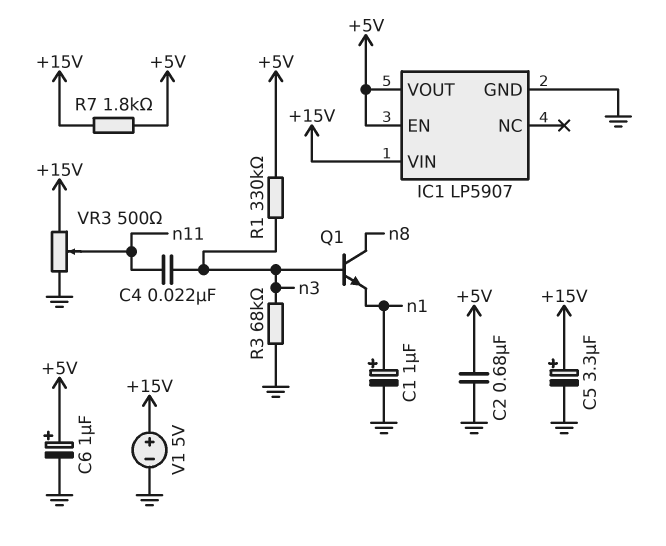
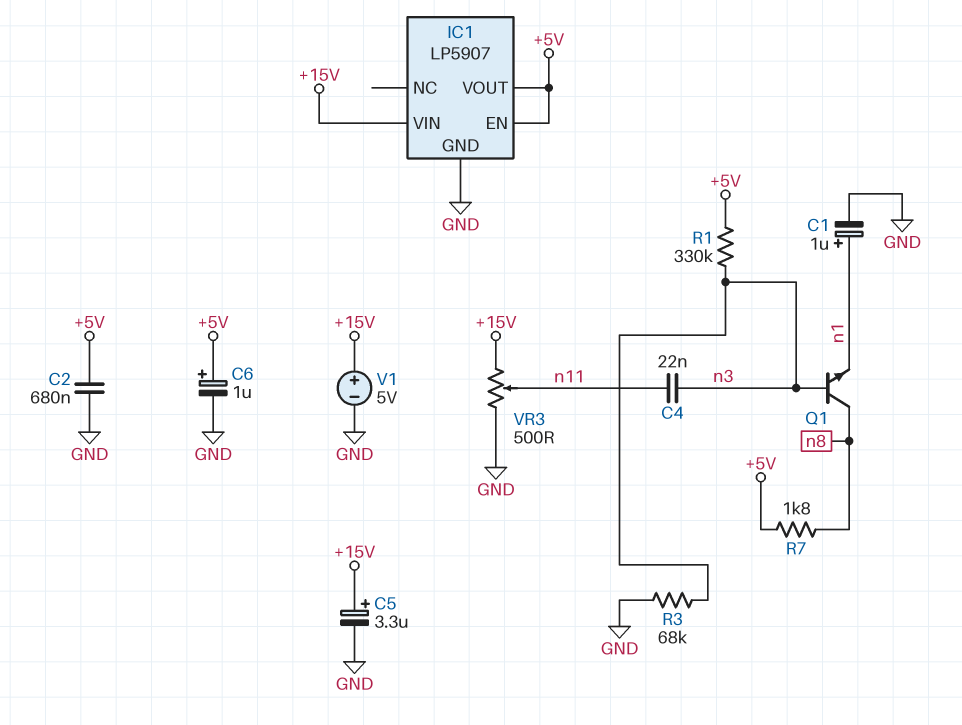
R7: 1.8k (+5V, +15V) -> 1.8k (+5V, n8)

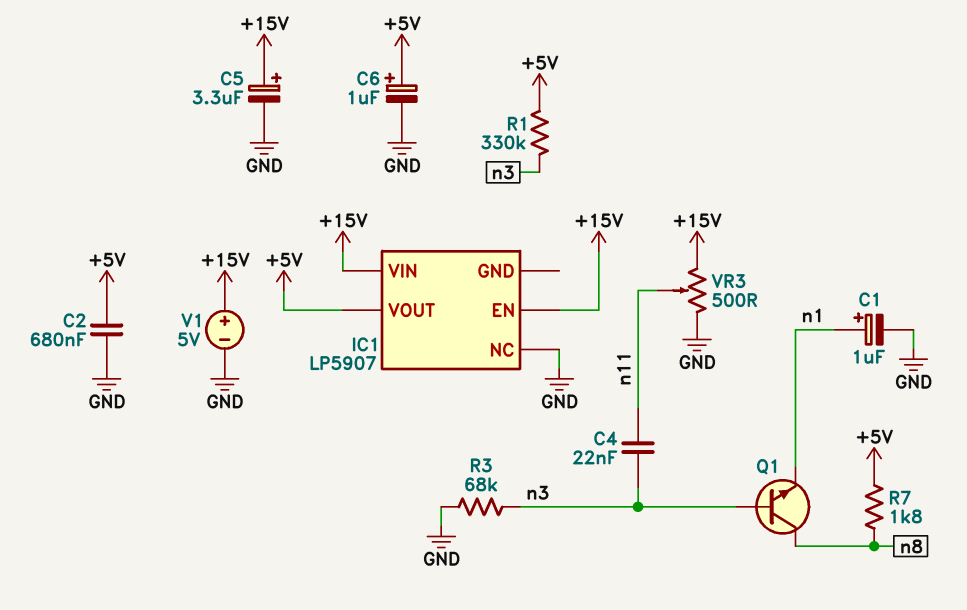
IC1 pin EN: +5V -> +15V
IC1 pin GND: GND -> none
IC1 pin NC: none -> GND

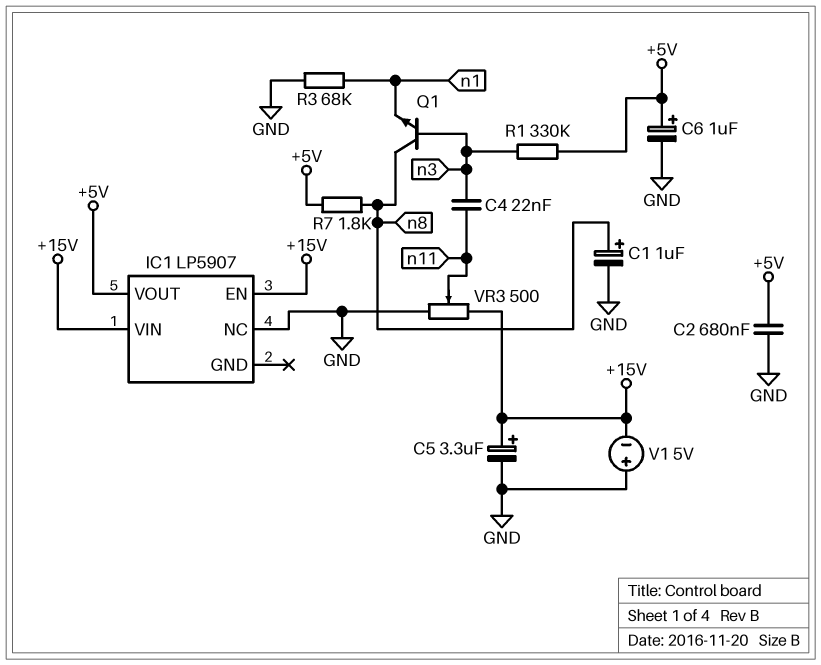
C1: 1uF (plus n1, minus GND) -> 1uF (plus n8, minus GND)
R3: 68k (GND, n3) -> 68k (GND, n1)
V1: 5V (plus +15V, minus GND) -> 5V (plus GND, minus +15V)

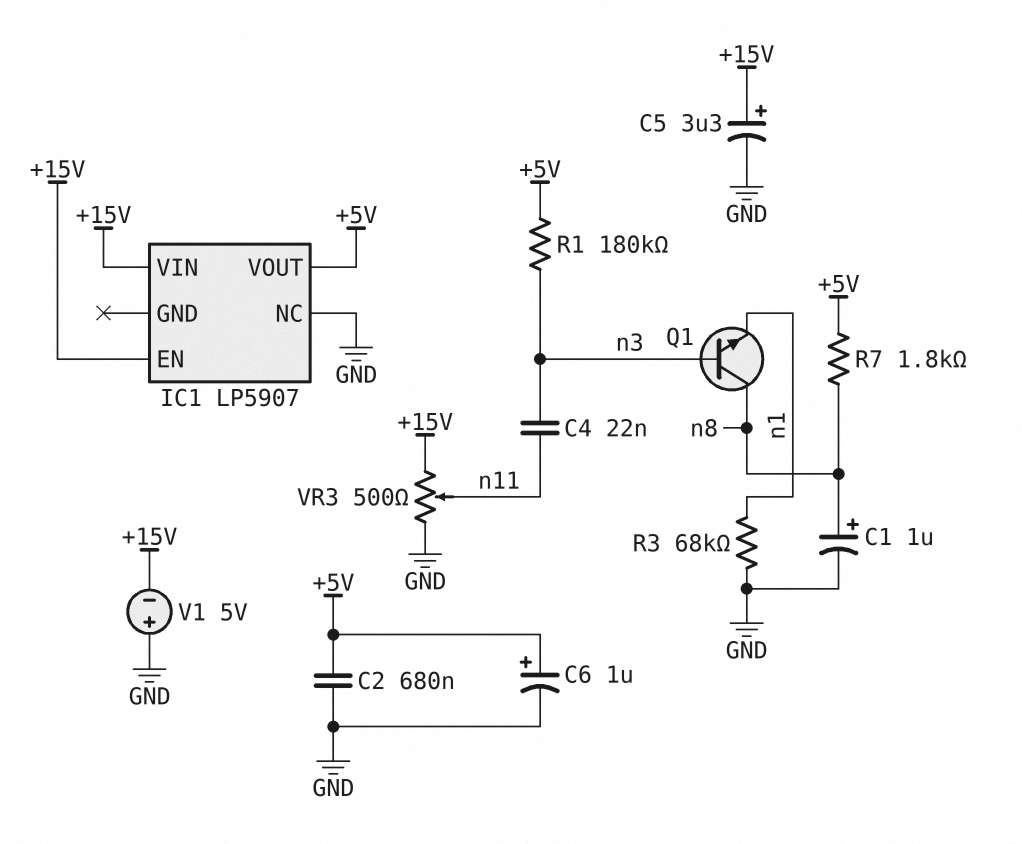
R1: 330k (+5V, n3) -> 180k (+5V, n3)

